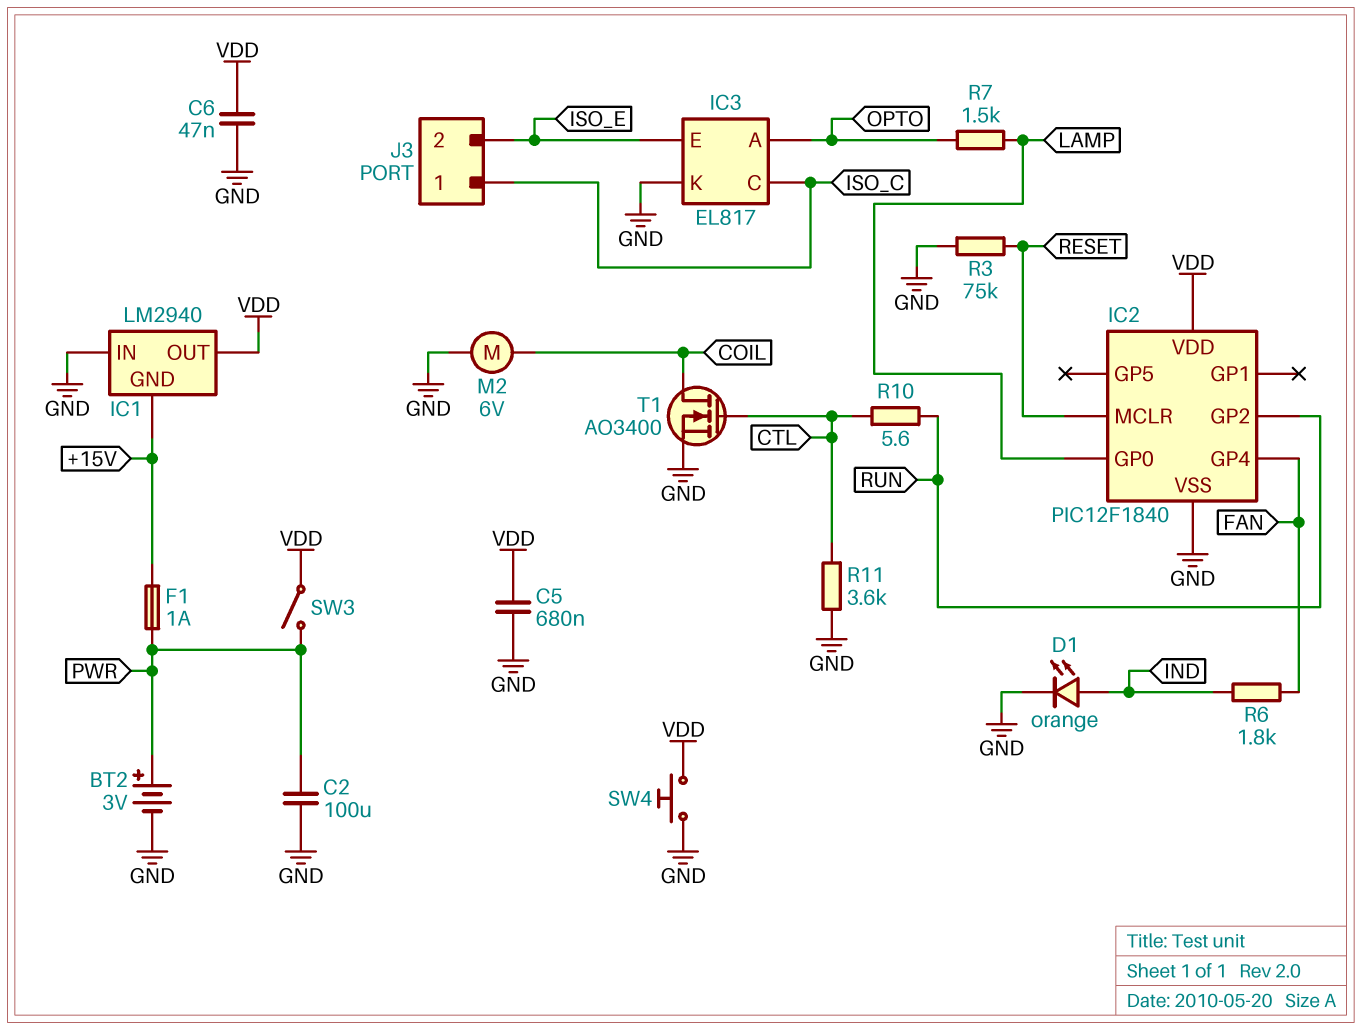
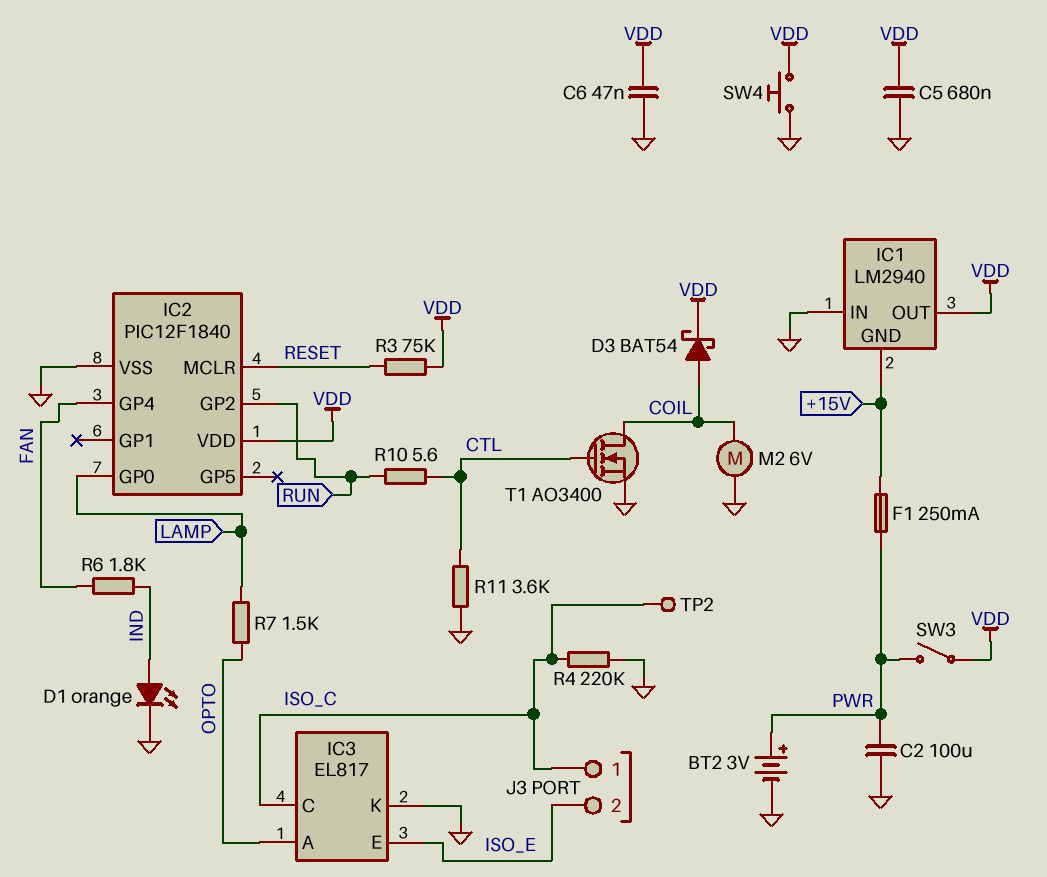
D3: none -> schottky BAT54 (A COIL, K VDD)
F1: 1A (+15V, PWR) -> 250mA (+15V, PWR)
R3: 75k (GND, RESET) -> 75k (RESET, VDD)
R4: none -> 220k (GND, ISO_C)
TP2: none -> test point (ISO_C)

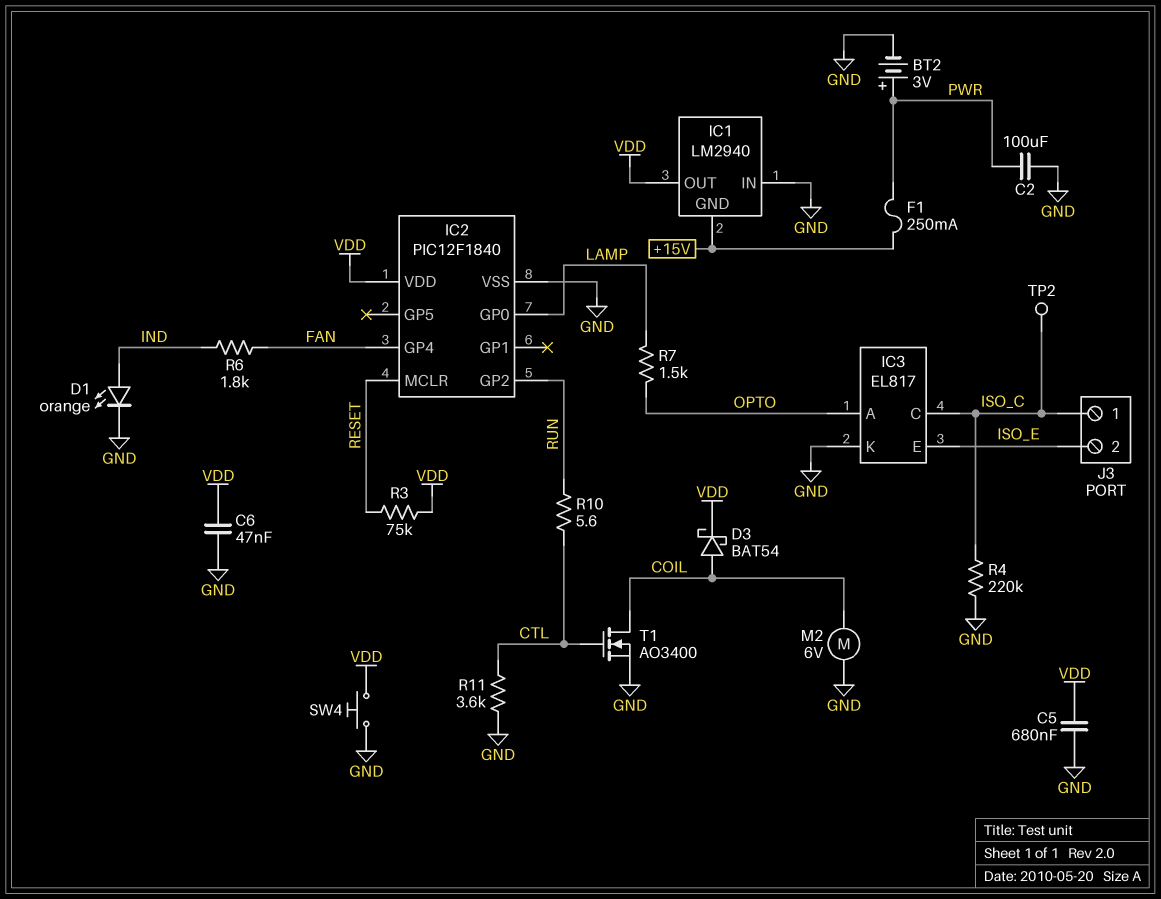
SW3: switch (PWR, VDD) -> none

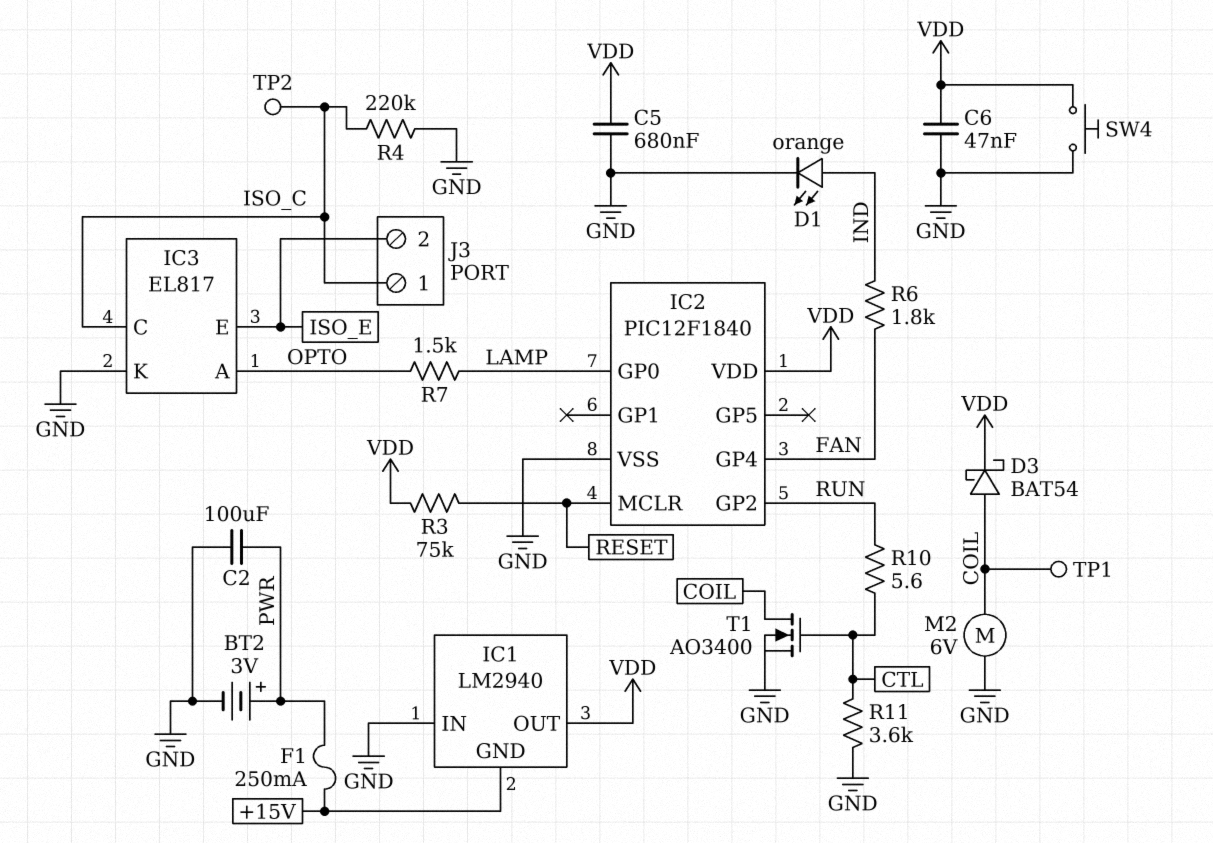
TP1: none -> test point (COIL)

